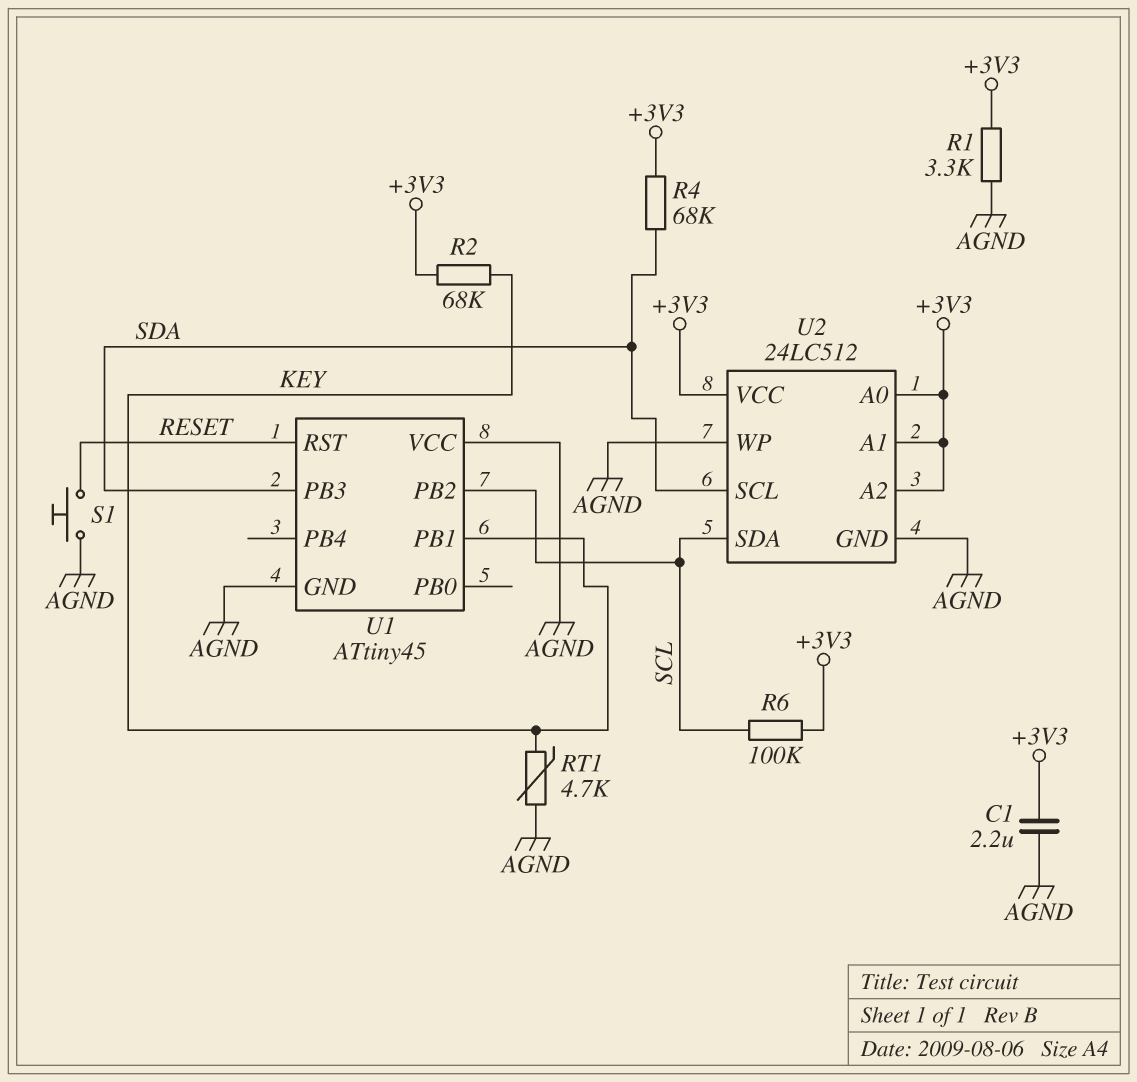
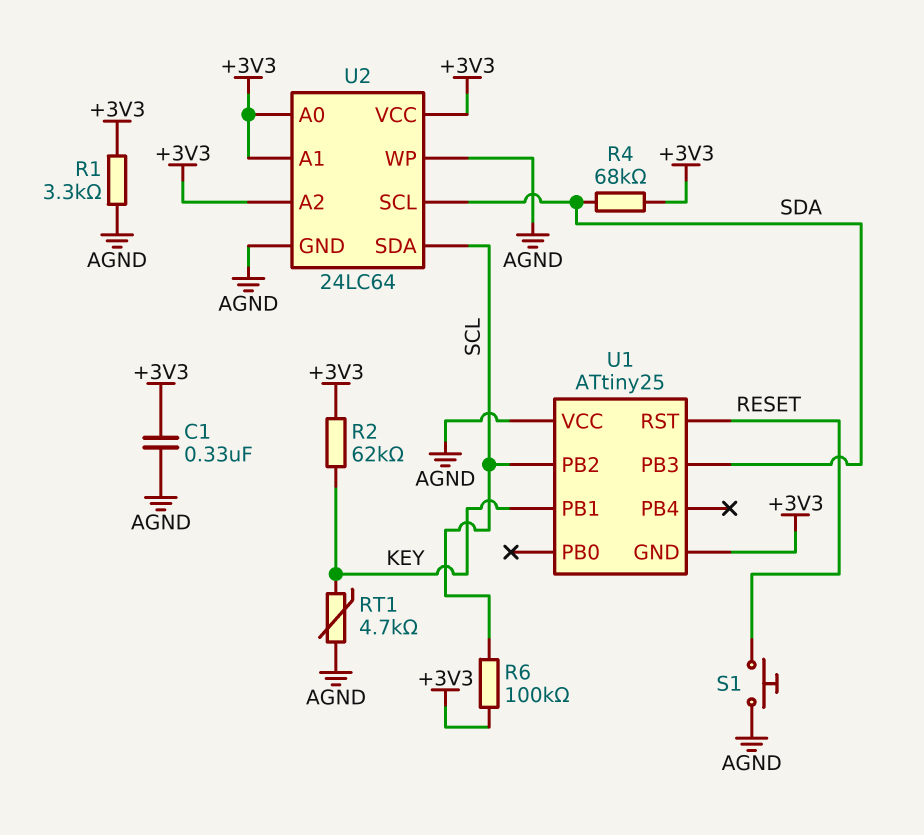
C1: 2.2uF (+3V3, AGND) -> 330nF (+3V3, AGND)
R2: 68k (+3V3, KEY) -> 62k (+3V3, KEY)
U1: ATtiny45 -> ATtiny25
U1 pin GND: AGND -> +3V3
U2: 24LC512 -> 24LC64

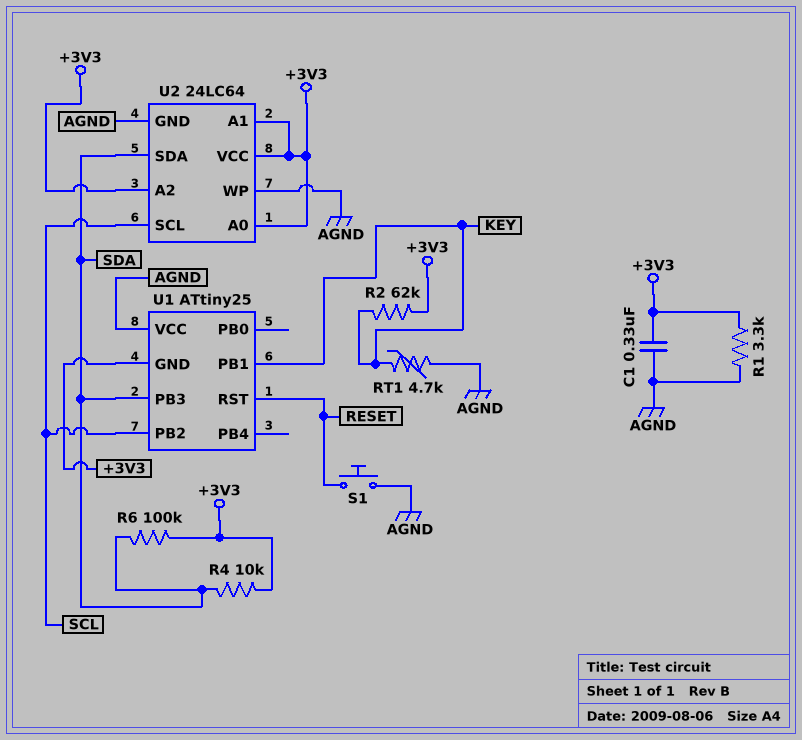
R4: 68k (+3V3, SDA) -> 10k (+3V3, SDA)
R6: 100k (+3V3, SCL) -> 100k (+3V3, SDA)
U2 pin SCL: SDA -> SCL
U2 pin SDA: SCL -> SDA

